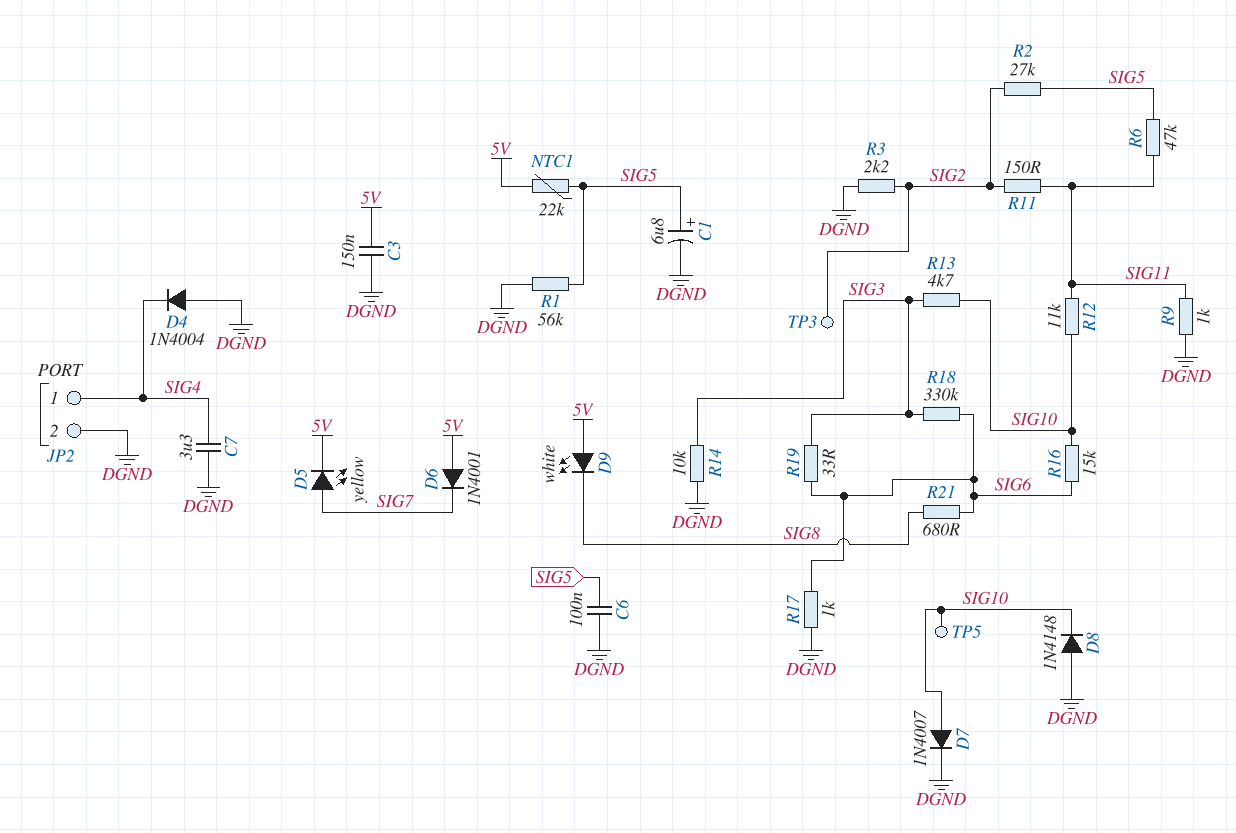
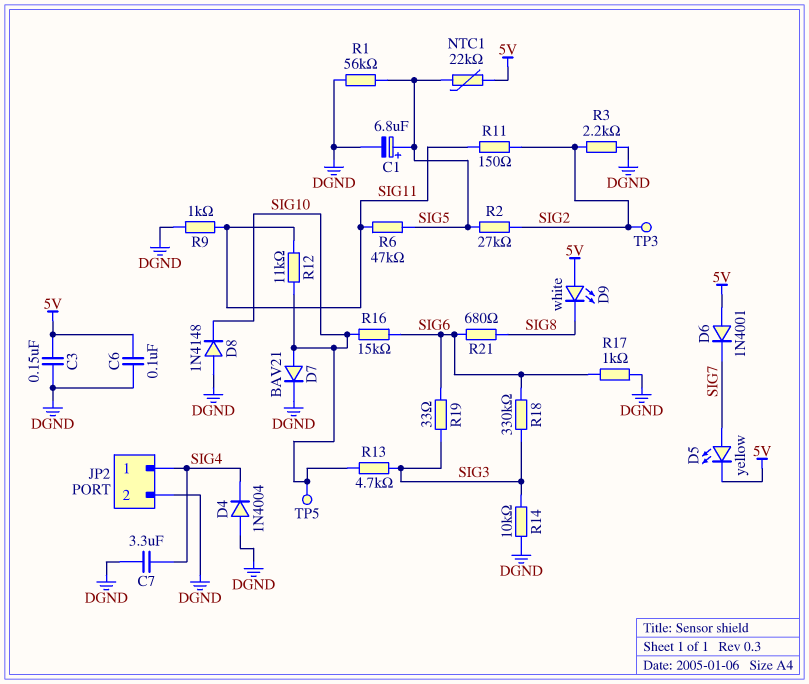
C6: 100nF (DGND, SIG5) -> 100nF (5V, DGND)
D7: diode 1N4007 (A SIG10, K DGND) -> diode BAV21 (A SIG10, K DGND)

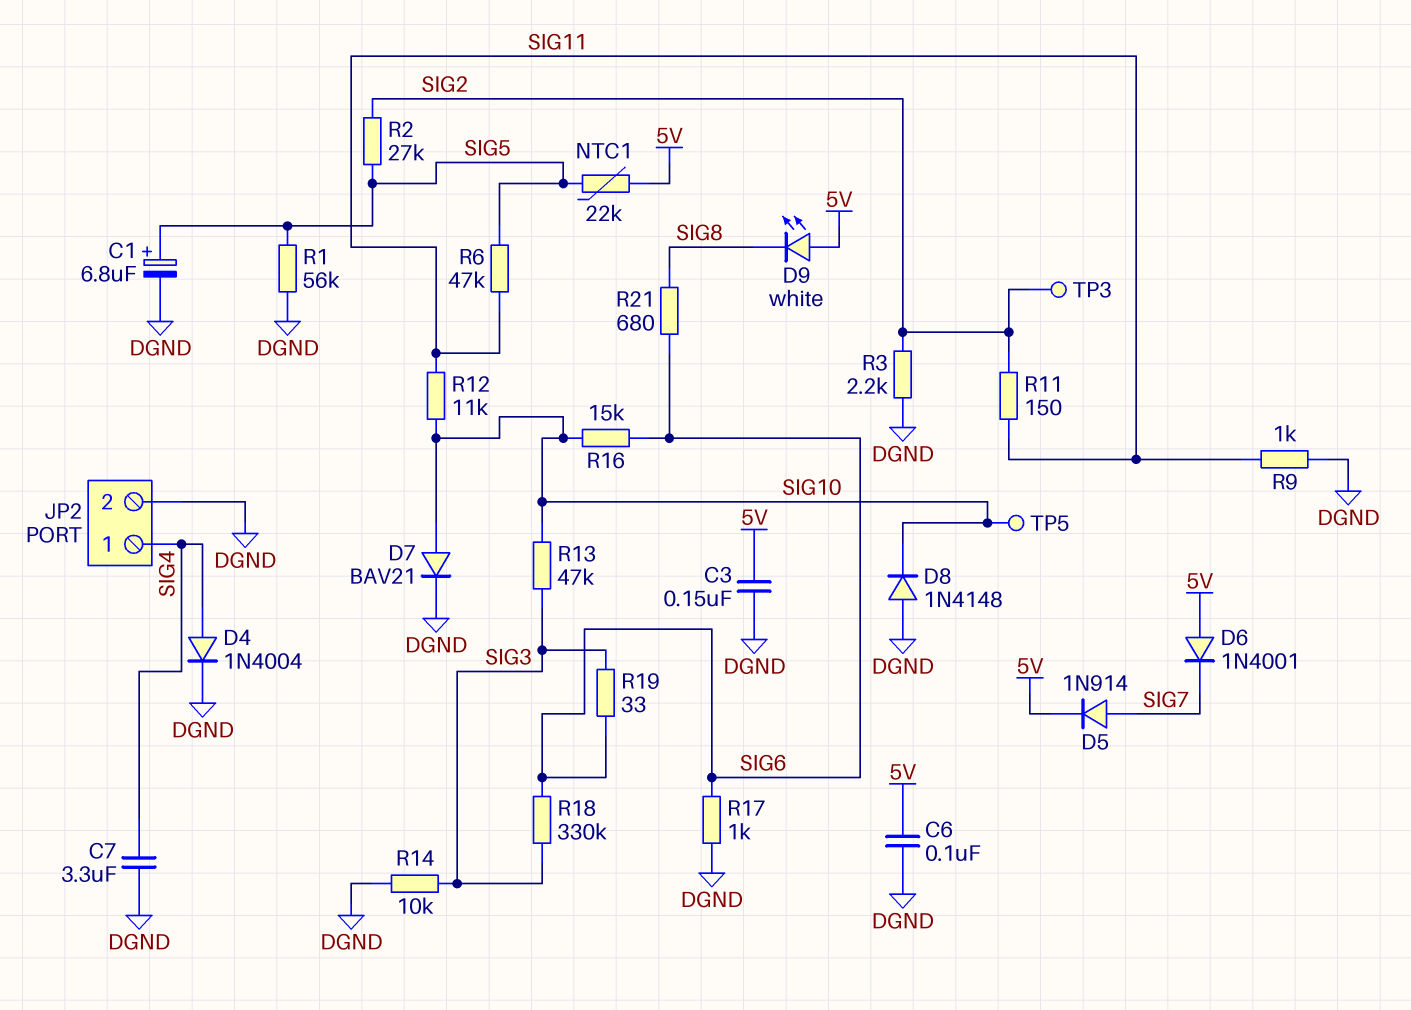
D4: diode 1N4004 (A DGND, K SIG4) -> diode 1N4004 (A SIG4, K DGND)
D5: LED yellow (A SIG7, K 5V) -> diode 1N914 (A SIG7, K 5V)
R13: 4.7k (SIG3, SIG10) -> 47k (SIG3, SIG10)

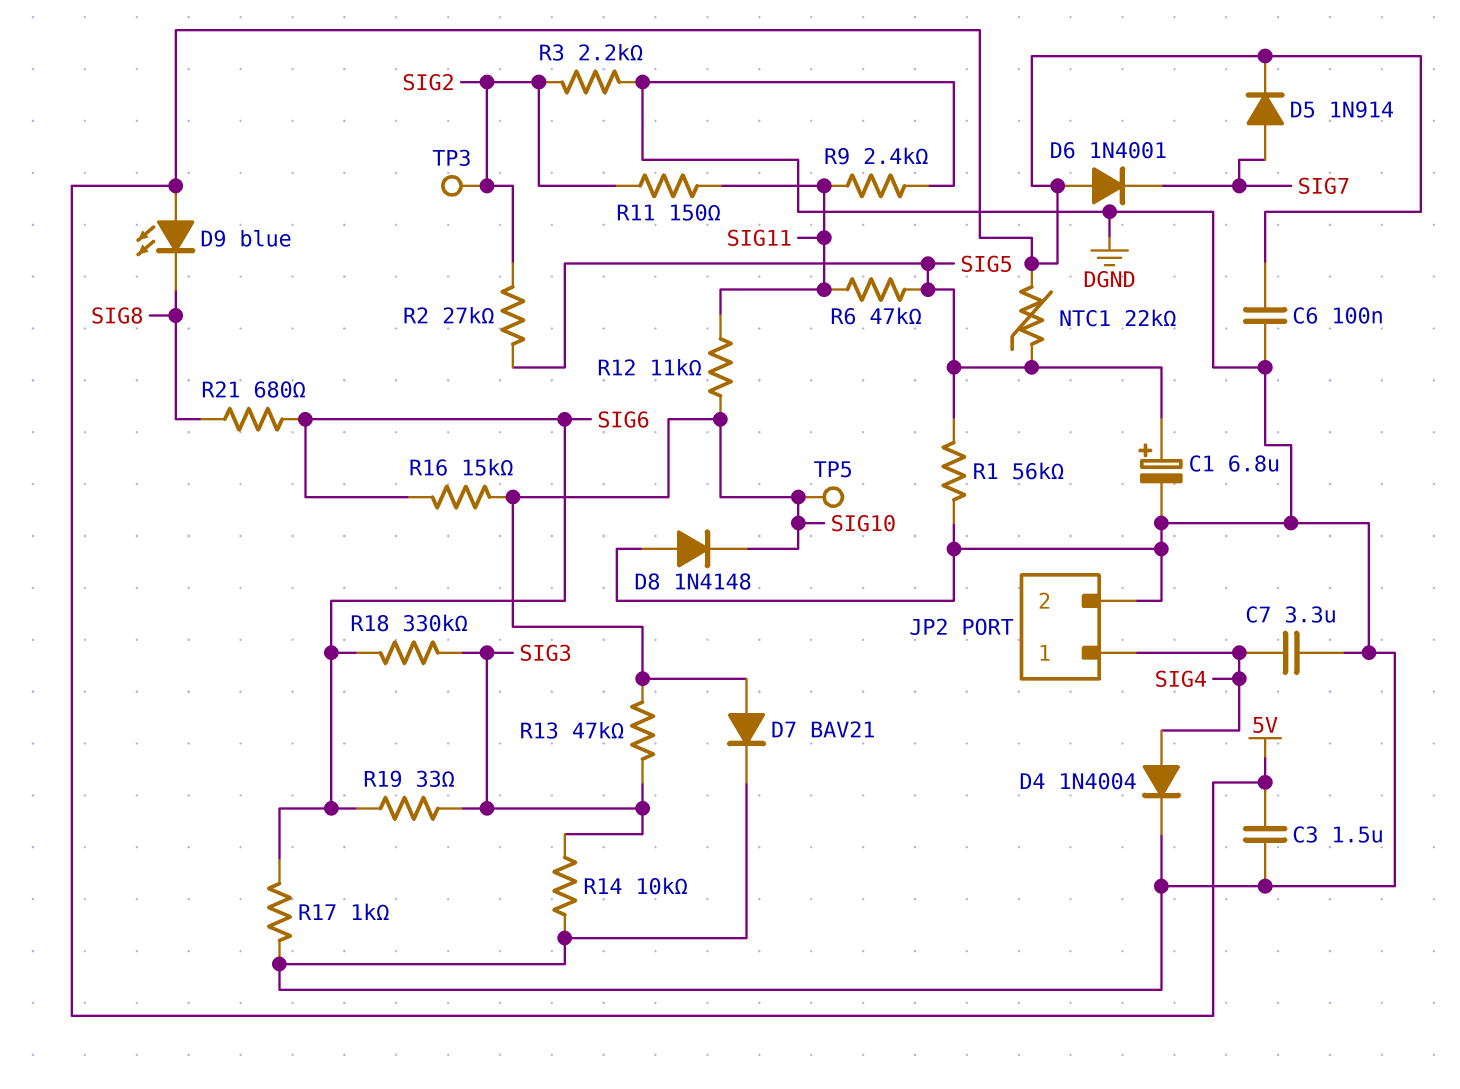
C3: 150nF (5V, DGND) -> 1.5uF (5V, DGND)
D9: LED white (A 5V, K SIG8) -> LED blue (A 5V, K SIG8)
R9: 1k (DGND, SIG11) -> 2.4k (DGND, SIG11)

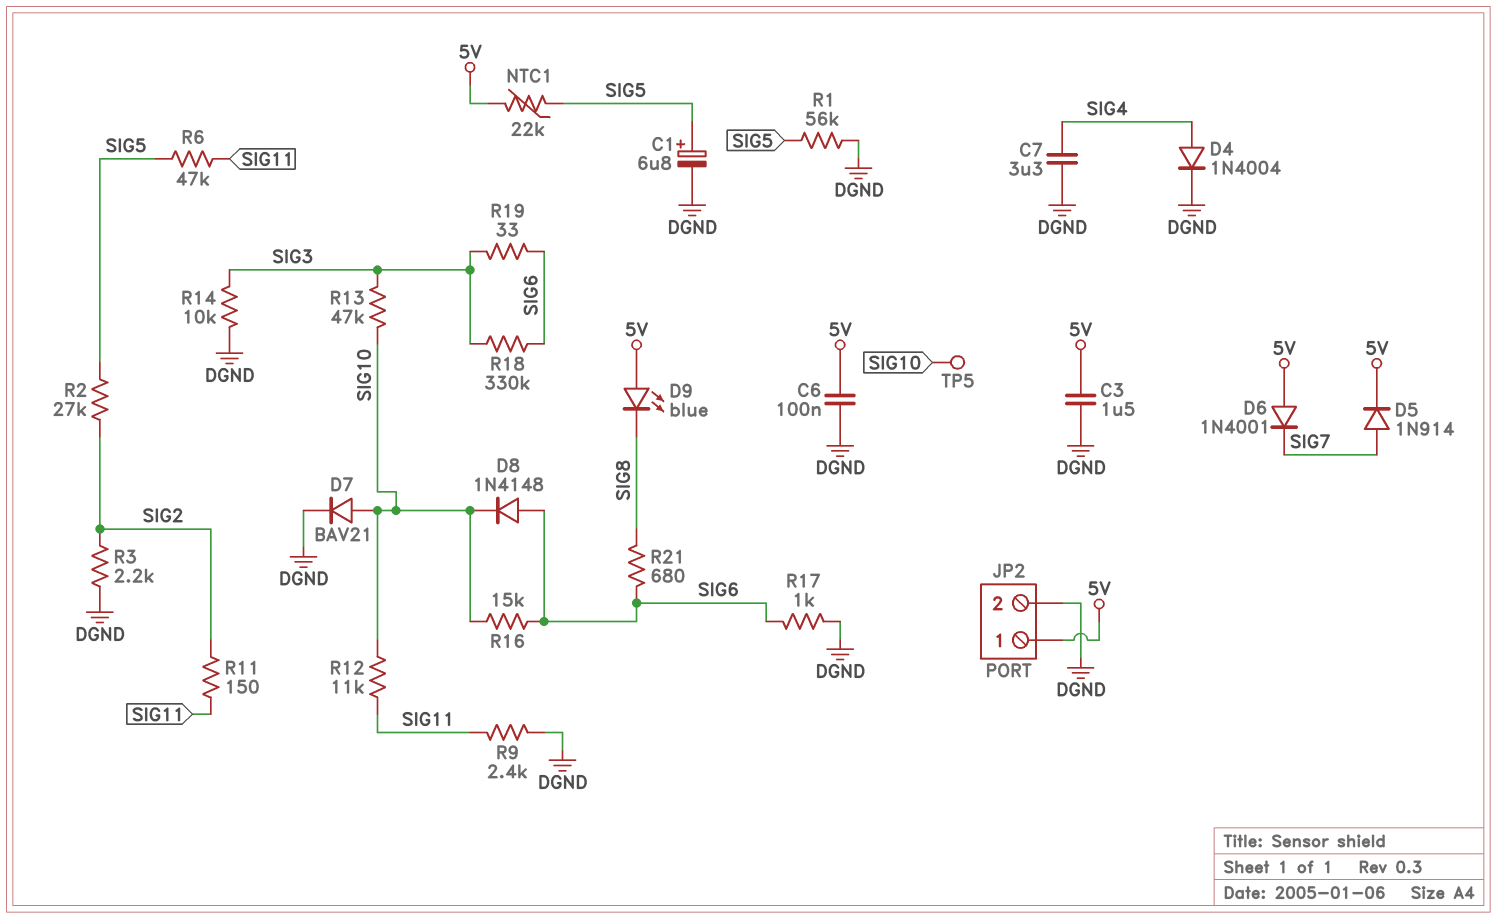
D8: diode 1N4148 (A DGND, K SIG10) -> diode 1N4148 (A SIG6, K SIG10)
JP2 pin 1: SIG4 -> 5V
TP3: test point (SIG2) -> none

